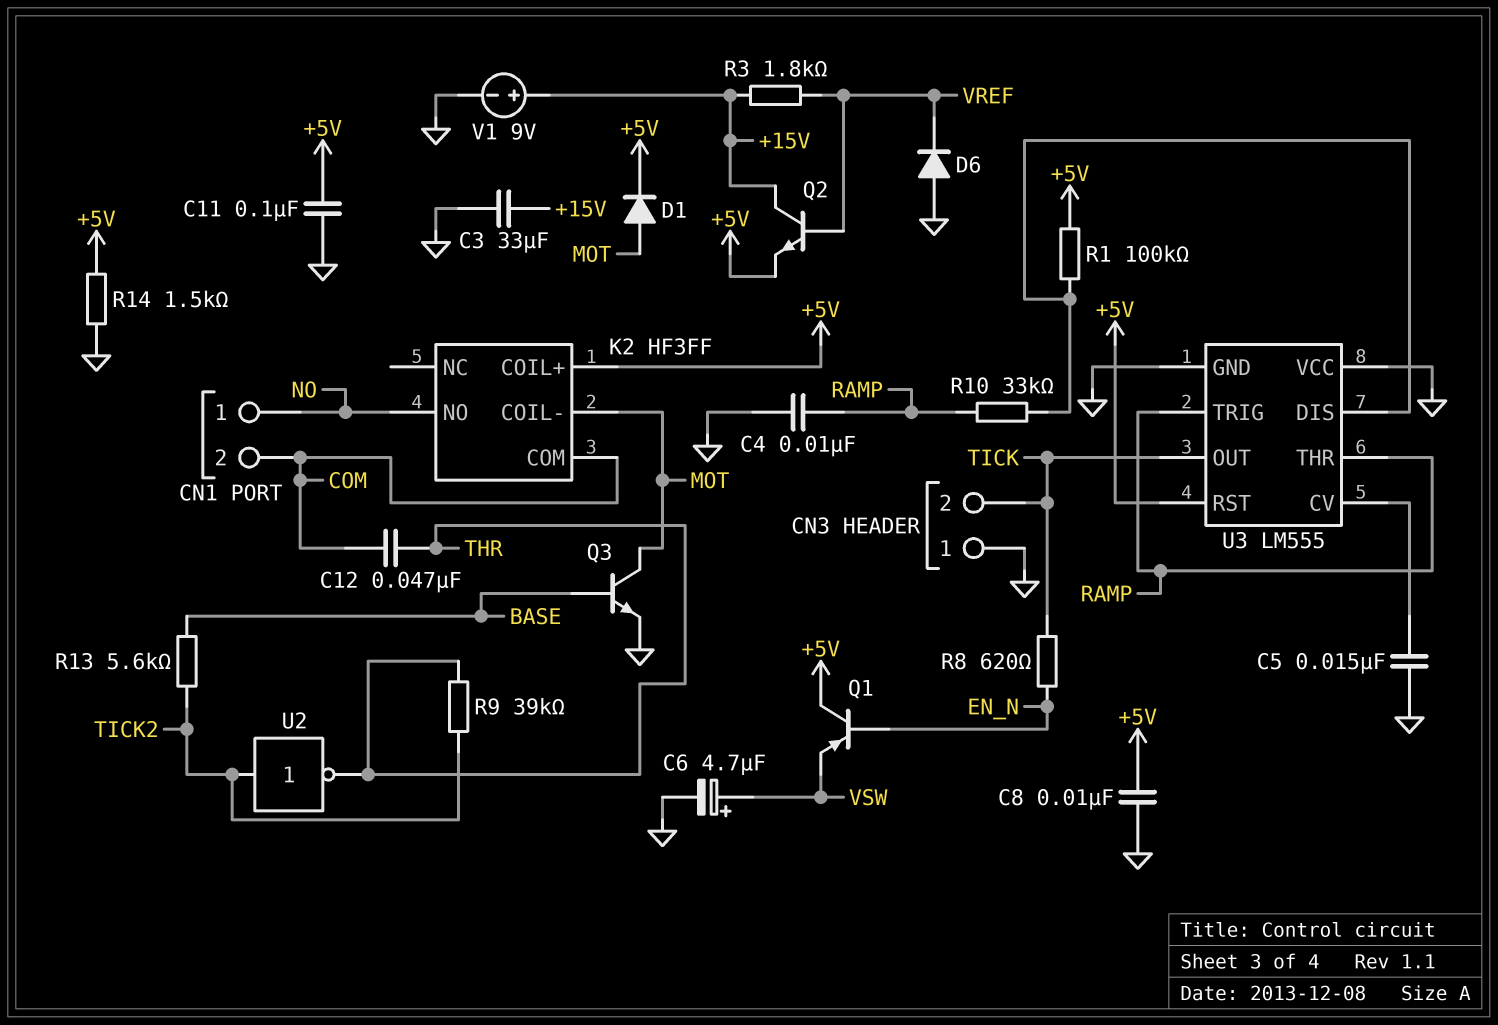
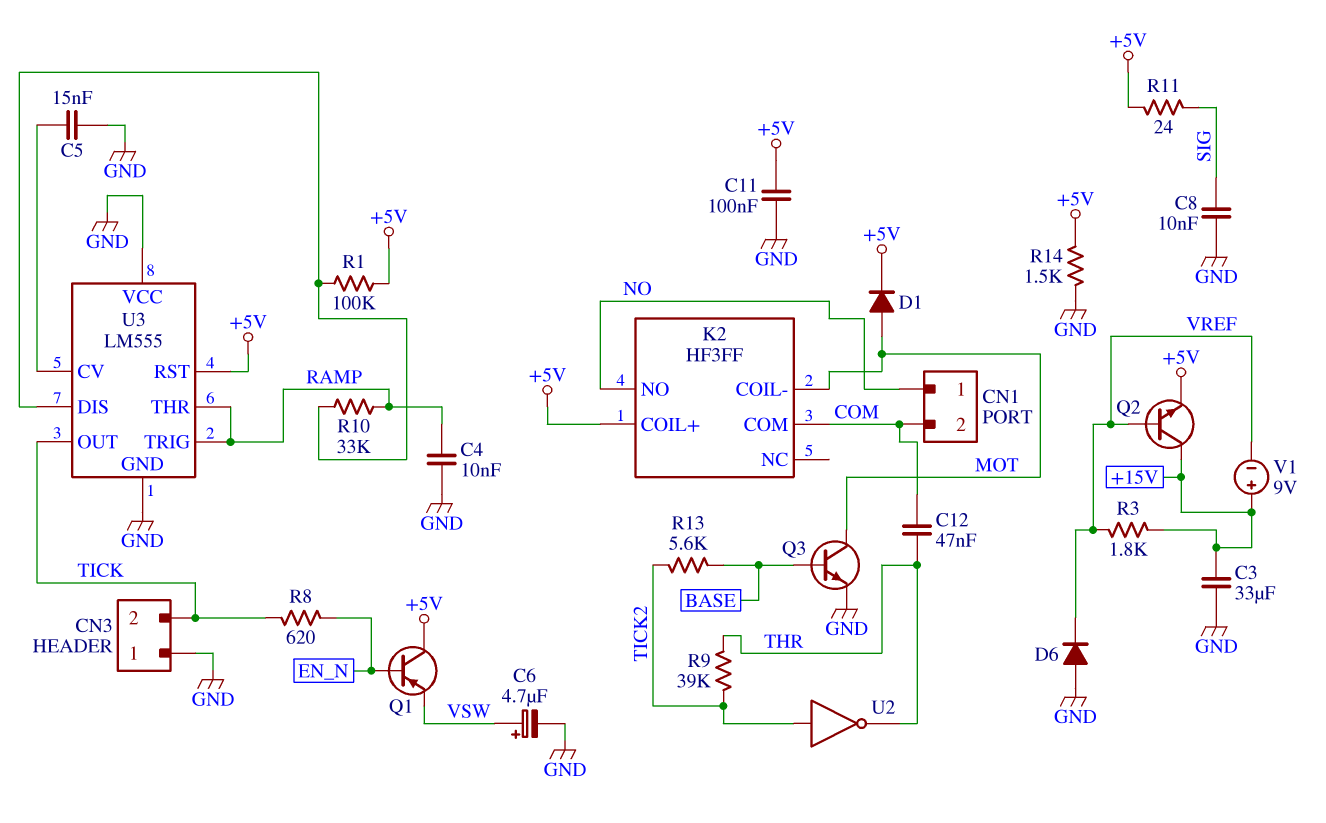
C8: 10nF (+5V, GND) -> 10nF (GND, SIG)
R11: none -> 24 (+5V, SIG)
V1: 9V (plus +15V, minus GND) -> 9V (plus +15V, minus VREF)

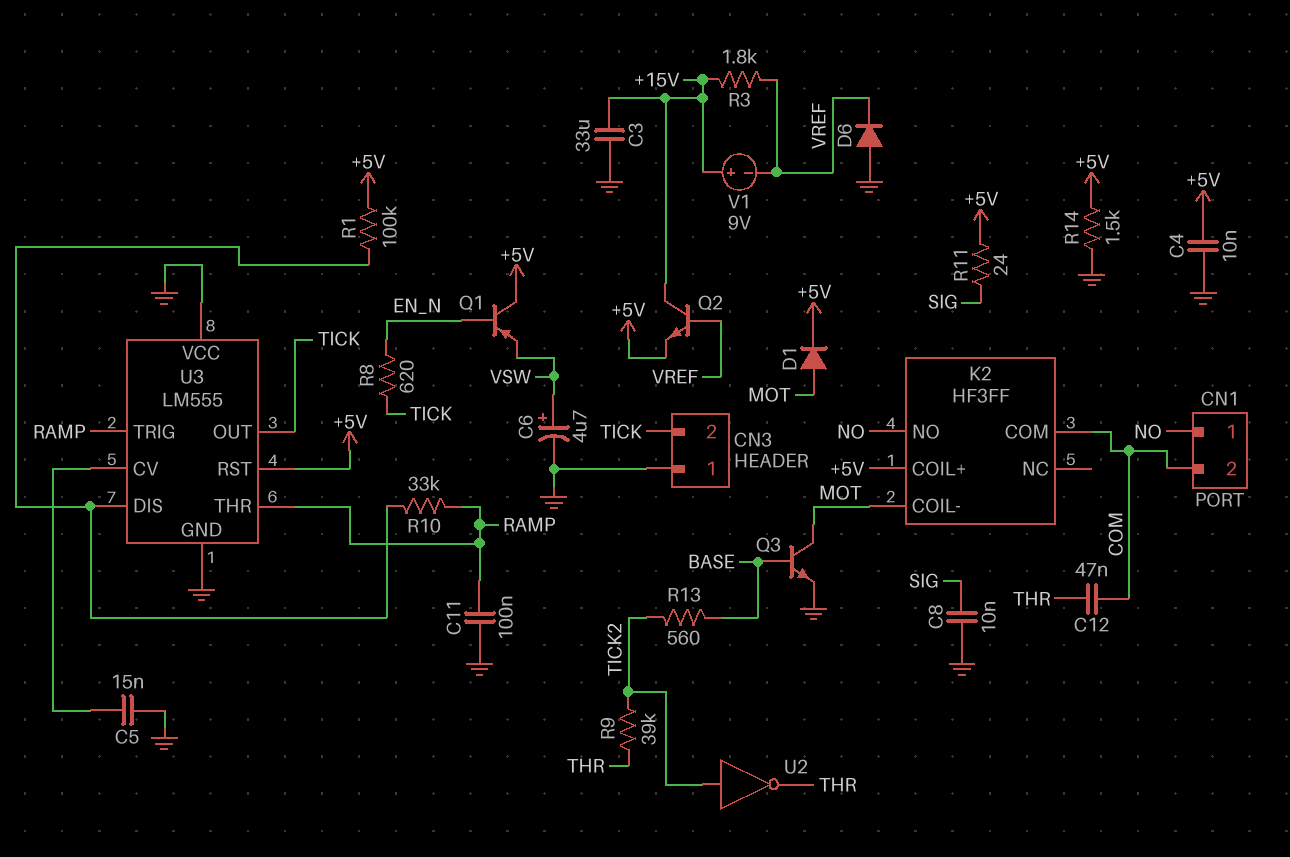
C4: 10nF (GND, RAMP) -> 10nF (+5V, GND)
C11: 100nF (+5V, GND) -> 100nF (GND, RAMP)
R13: 5.6k (BASE, TICK2) -> 560 (BASE, TICK2)

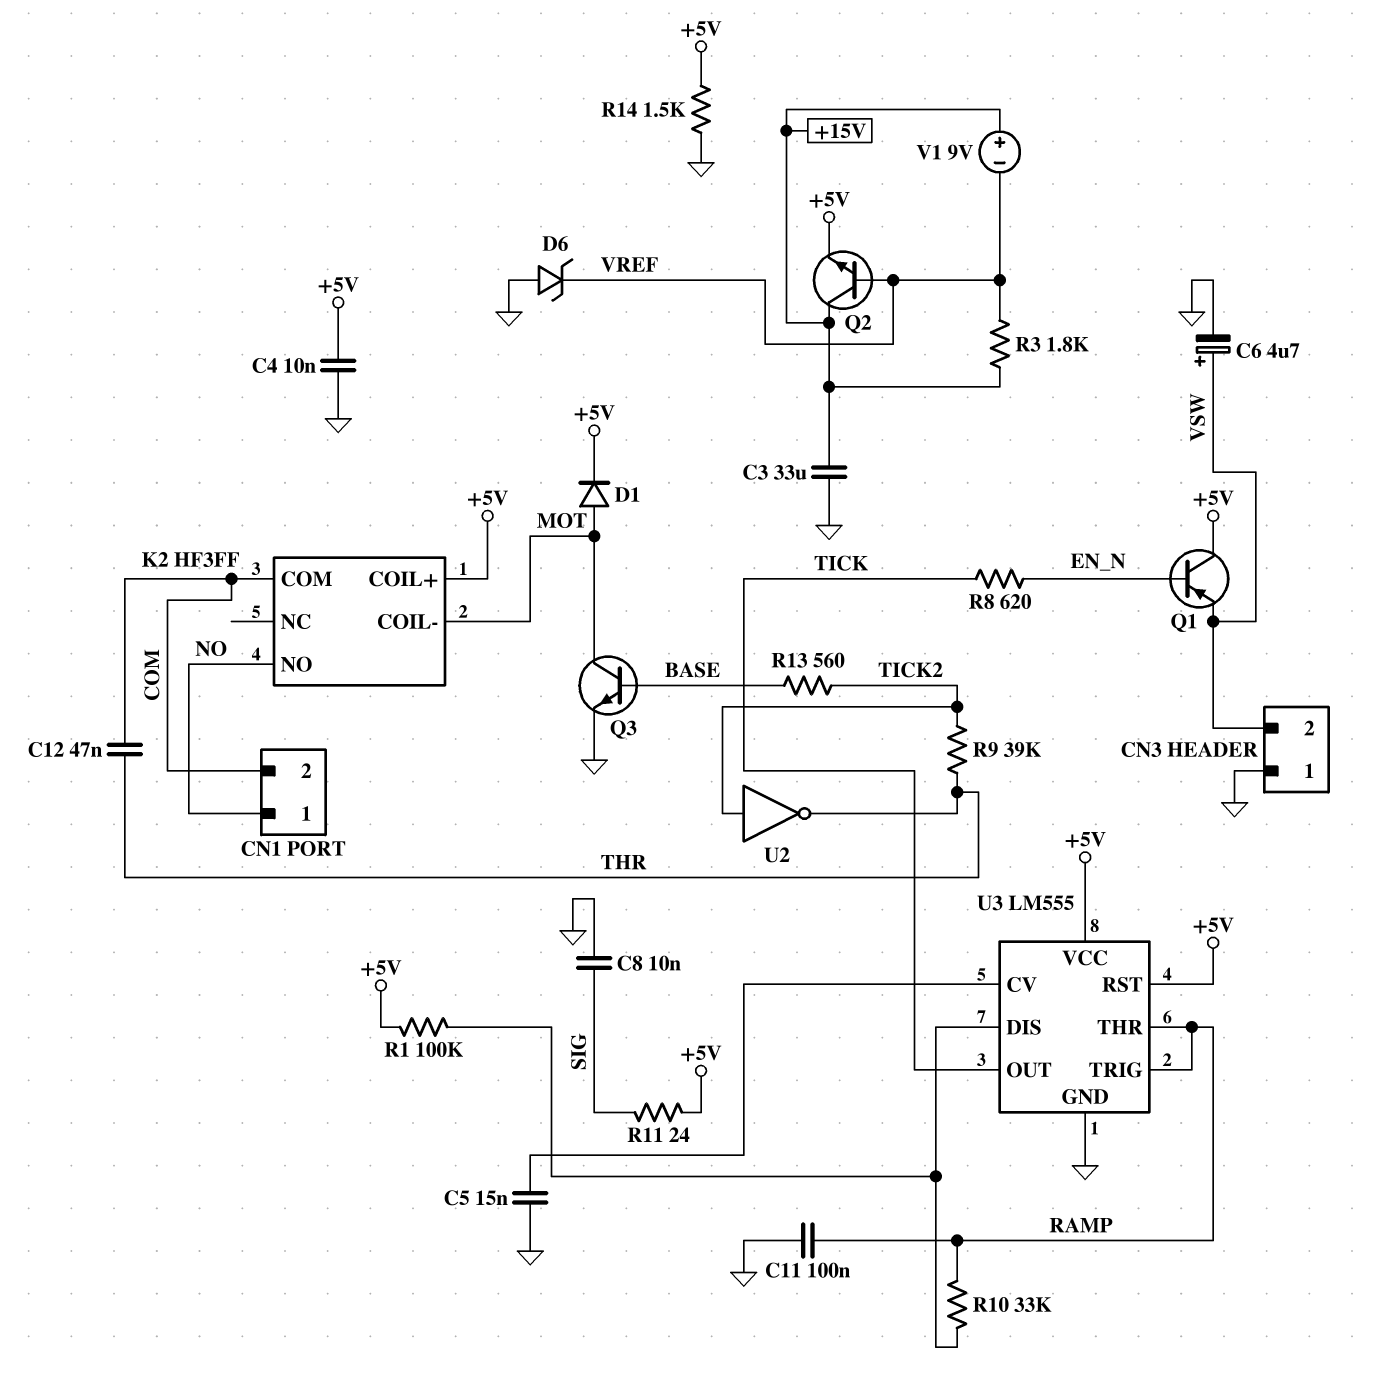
CN3 pin 2: TICK -> VSW
D6: diode (A GND, K VREF) -> zener (A GND, K VREF)
U3 pin VCC: GND -> +5V

